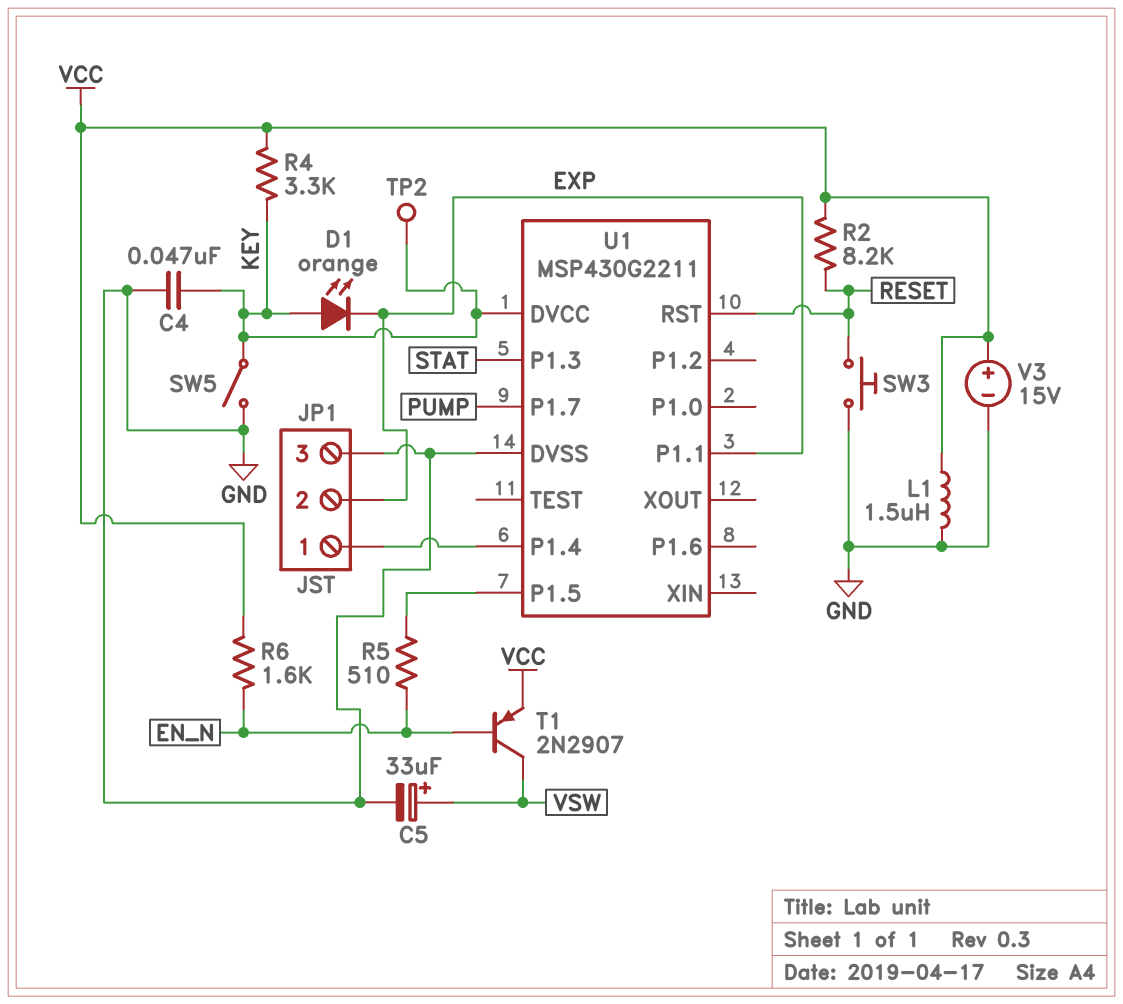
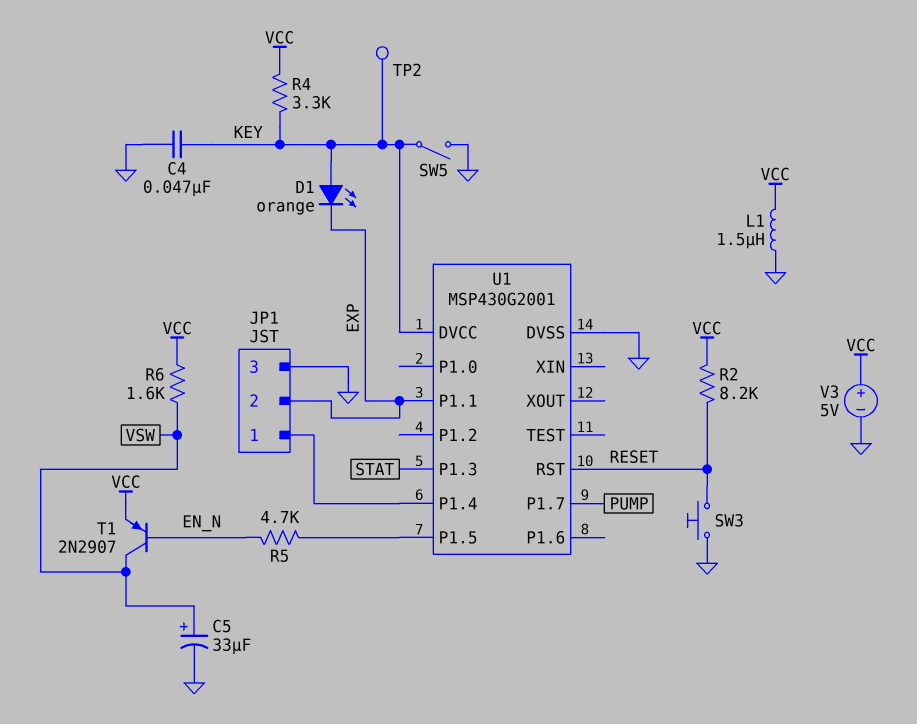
R5: 510 (EN_N, U1/P1.5) -> 4.7k (EN_N, U1/P1.5)
R6: 1.6k (EN_N, VCC) -> 1.6k (VCC, VSW)
U1: MSP430G2211 -> MSP430G2001
V3: 15V (plus VCC, minus GND) -> 5V (plus VCC, minus GND)

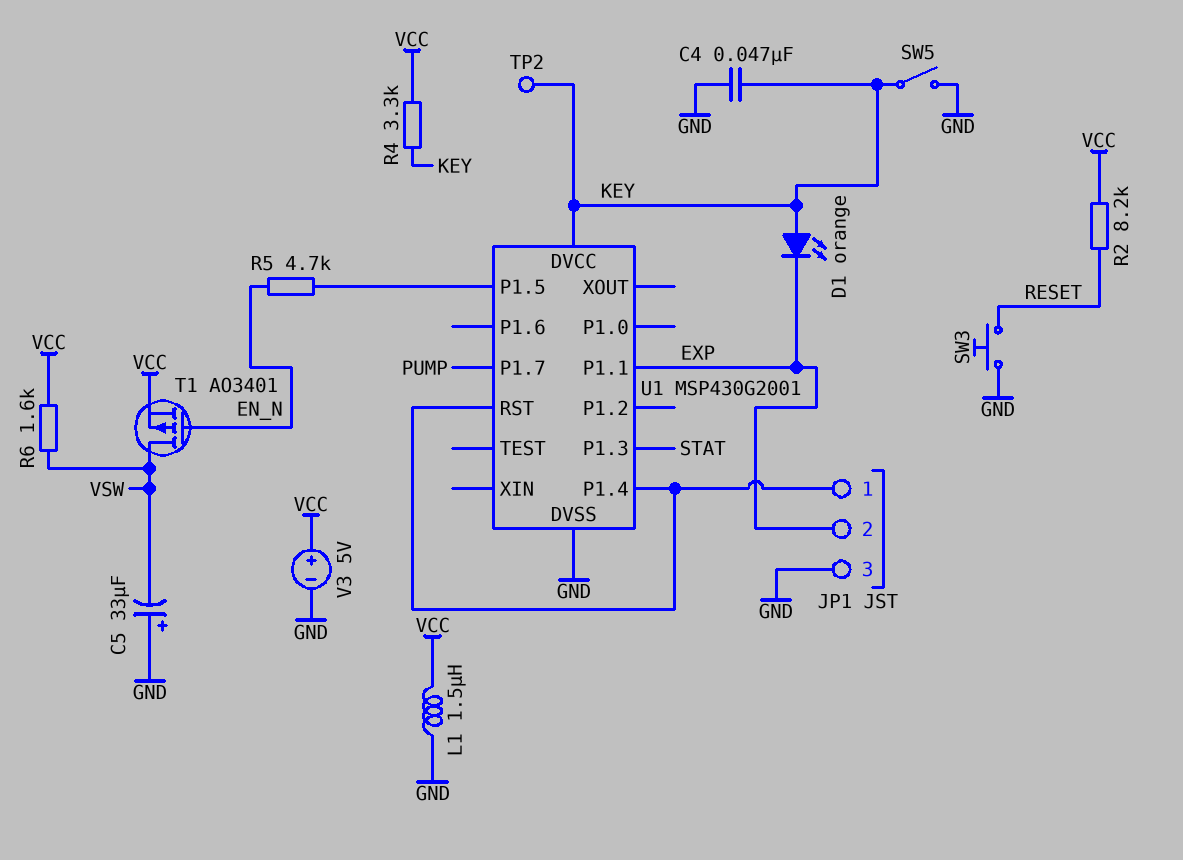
C5: 33uF (plus VSW, minus GND) -> 33uF (plus GND, minus VSW)
T1: PNP 2N2907 (B EN_N, C VSW, E VCC) -> PMOS AO3401 (G EN_N, D VSW, S VCC)
U1 pin RST: RESET -> JP1/1

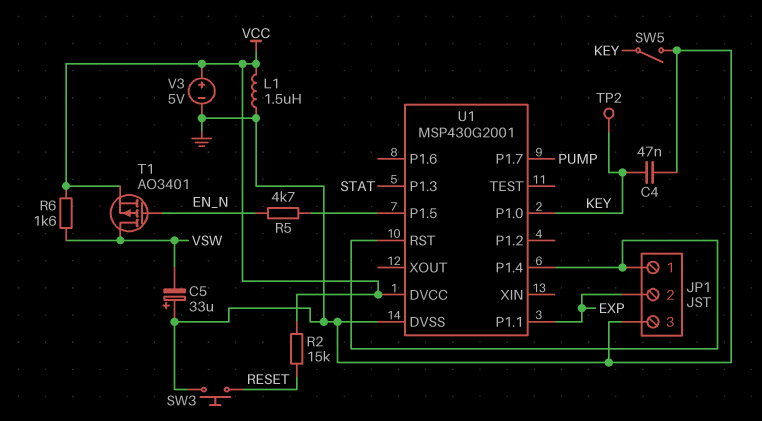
D1: LED orange (A KEY, K EXP) -> none
R2: 8.2k (RESET, VCC) -> 15k (RESET, VCC)
R4: 3.3k (KEY, VCC) -> none
U1 pin DVCC: KEY -> VCC
U1 pin P1.0: none -> KEY

